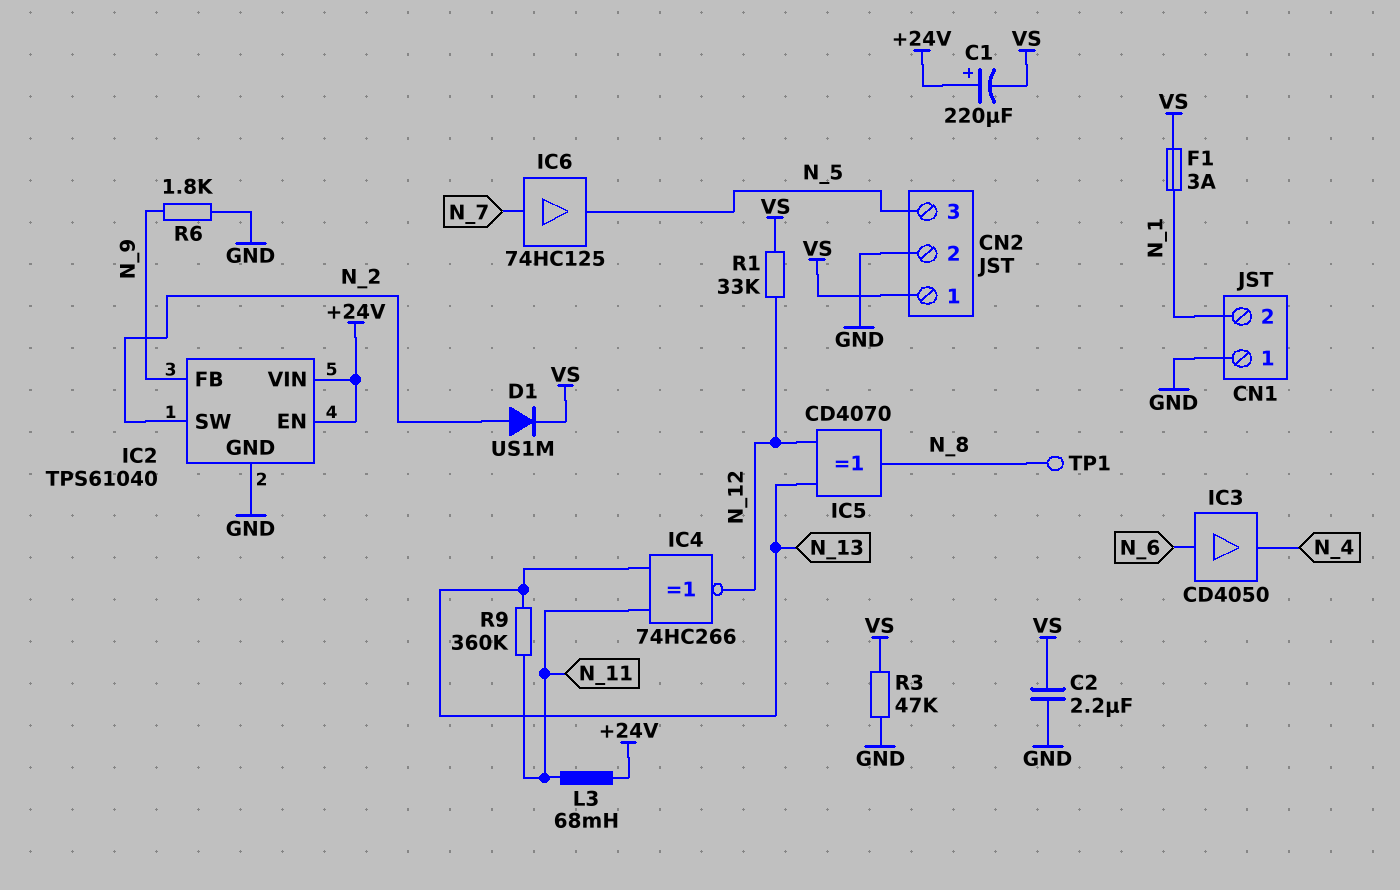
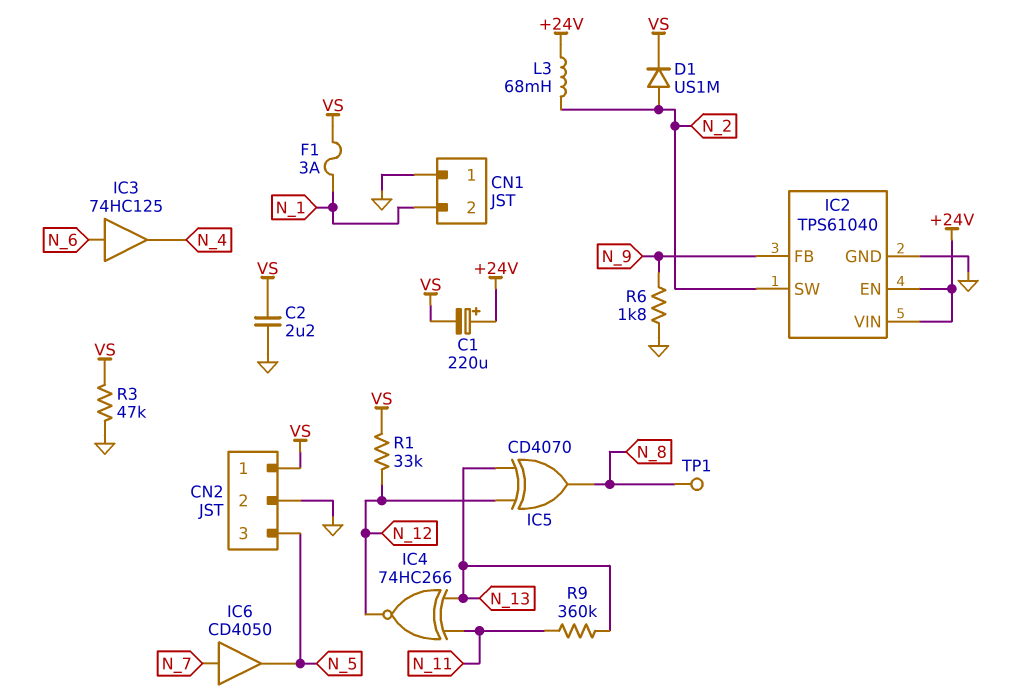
IC3: buffer CD4050 (in N_6, out N_4) -> buffer 74HC125 (in N_6, out N_4)
IC6: buffer 74HC125 (in N_7, out N_5) -> buffer CD4050 (in N_7, out N_5)
L3: 68mH (+24V, N_11) -> 68mH (+24V, N_2)

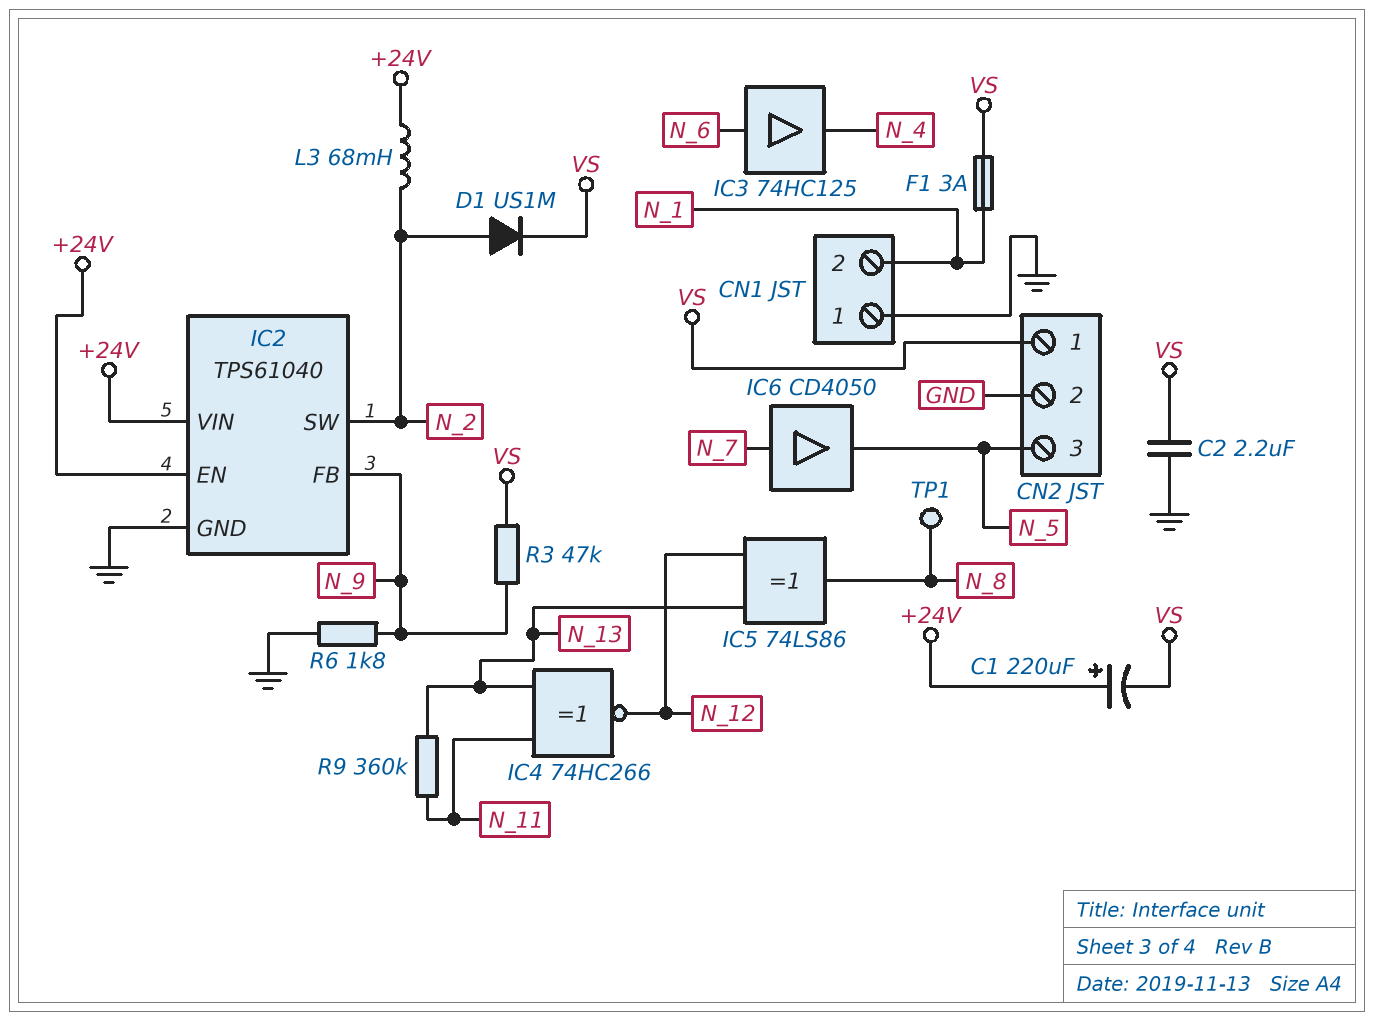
IC5: XOR CD4070 (in N_12, in N_13, out N_8) -> XOR 74LS86 (in N_12, in N_13, out N_8)
R1: 33k (N_12, VS) -> none
R3: 47k (GND, VS) -> 47k (N_9, VS)

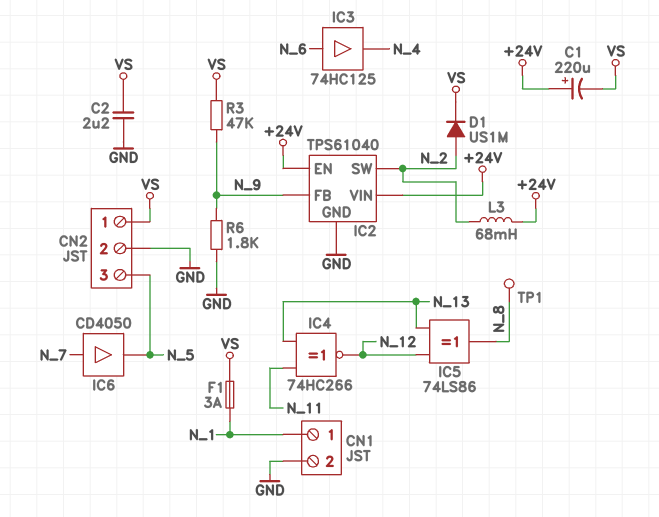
CN1 pin 1: GND -> N_1
CN1 pin 2: N_1 -> GND
R9: 360k (N_11, N_13) -> none

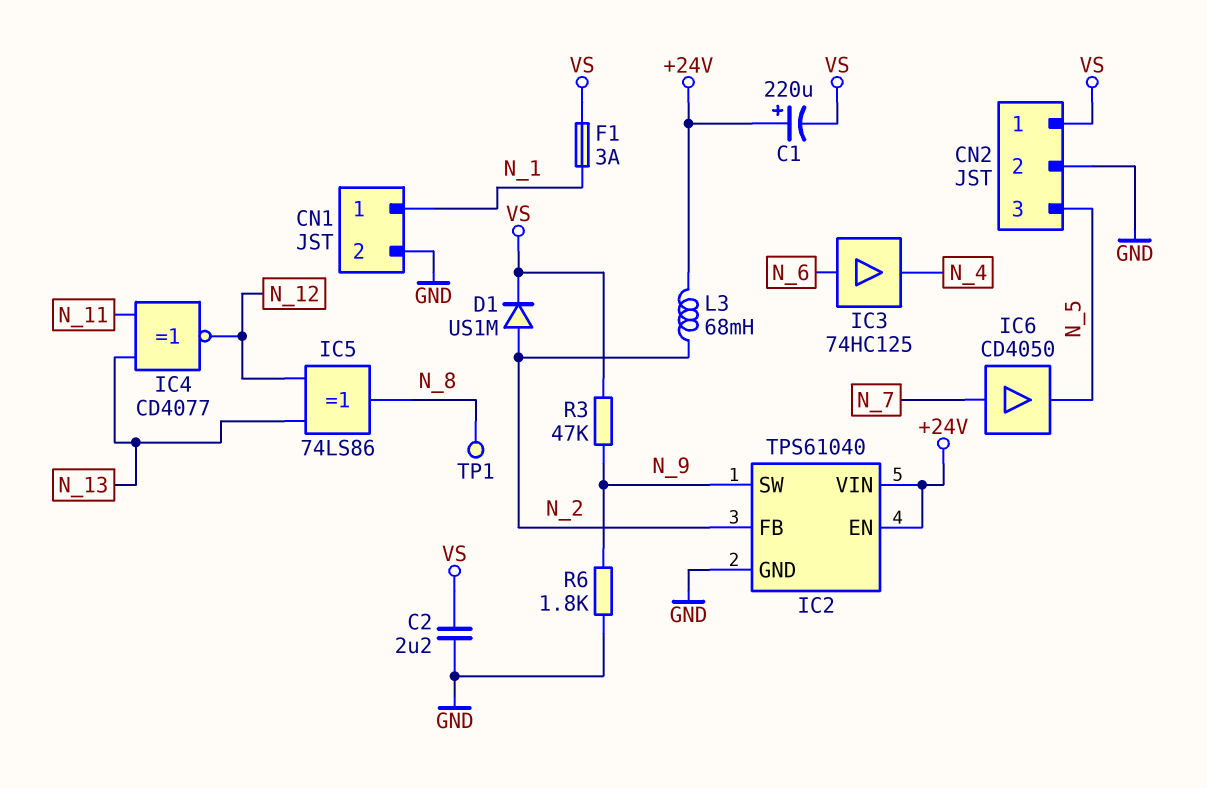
IC2 pin FB: N_9 -> N_2
IC2 pin SW: N_2 -> N_9
IC4: XNOR 74HC266 (in N_11, in N_13, out N_12) -> XNOR CD4077 (in N_11, in N_13, out N_12)

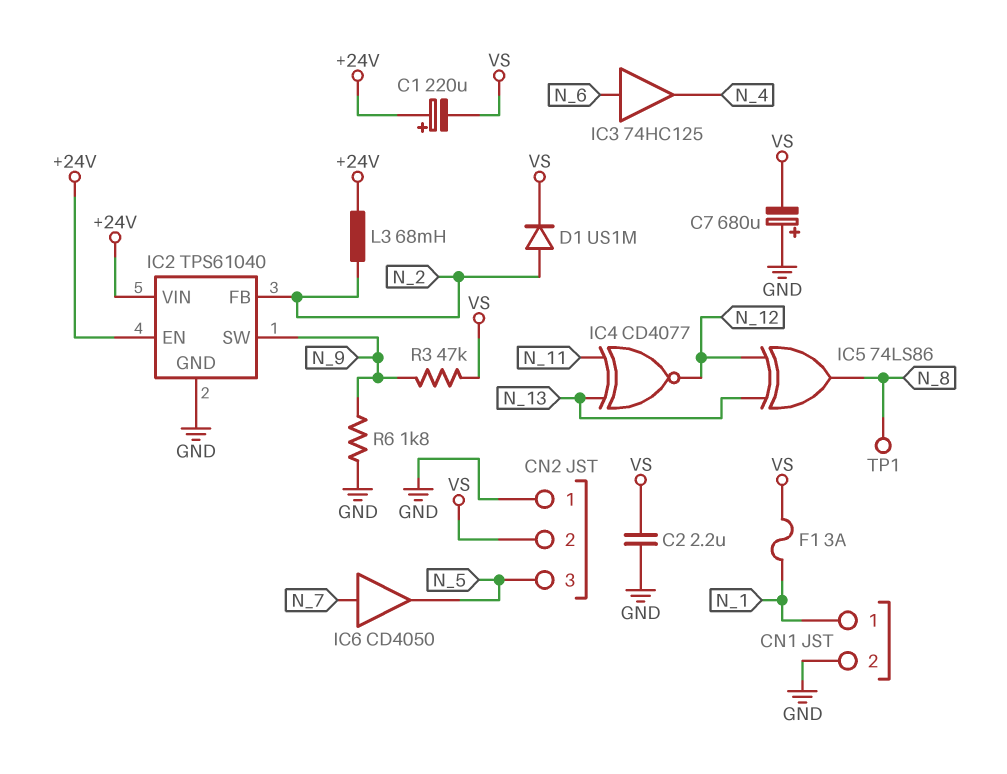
C7: none -> 680uF (plus GND, minus VS)
CN2 pin 1: VS -> GND
CN2 pin 2: GND -> VS

